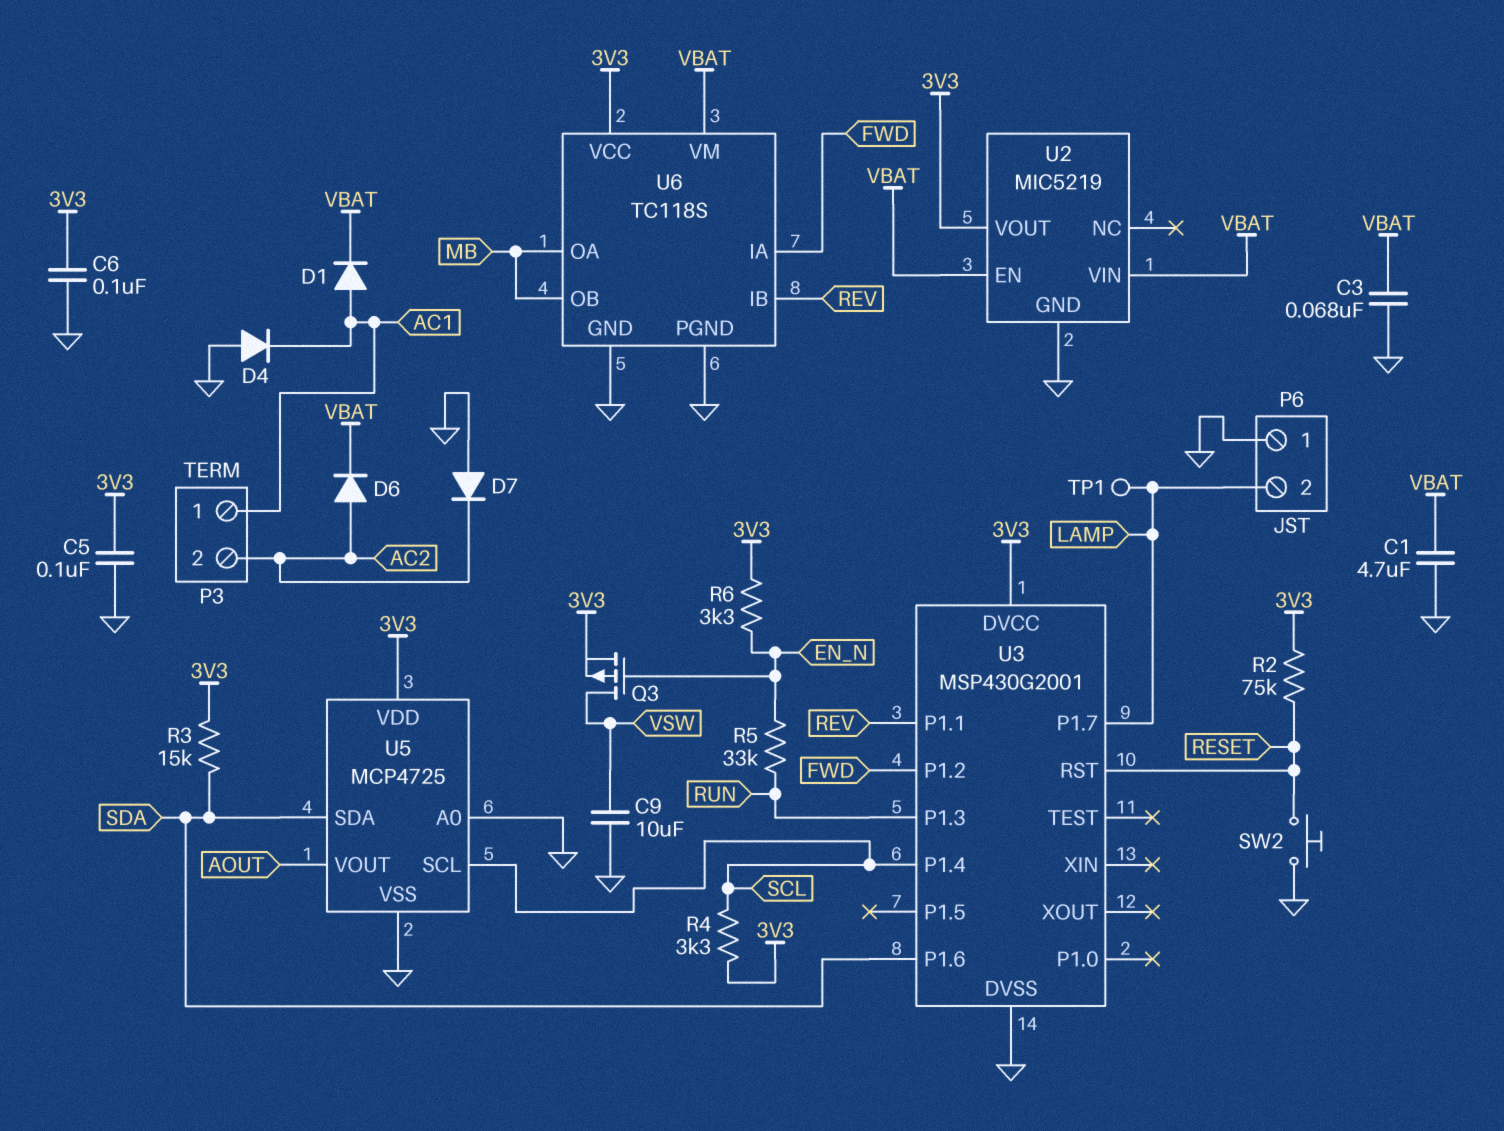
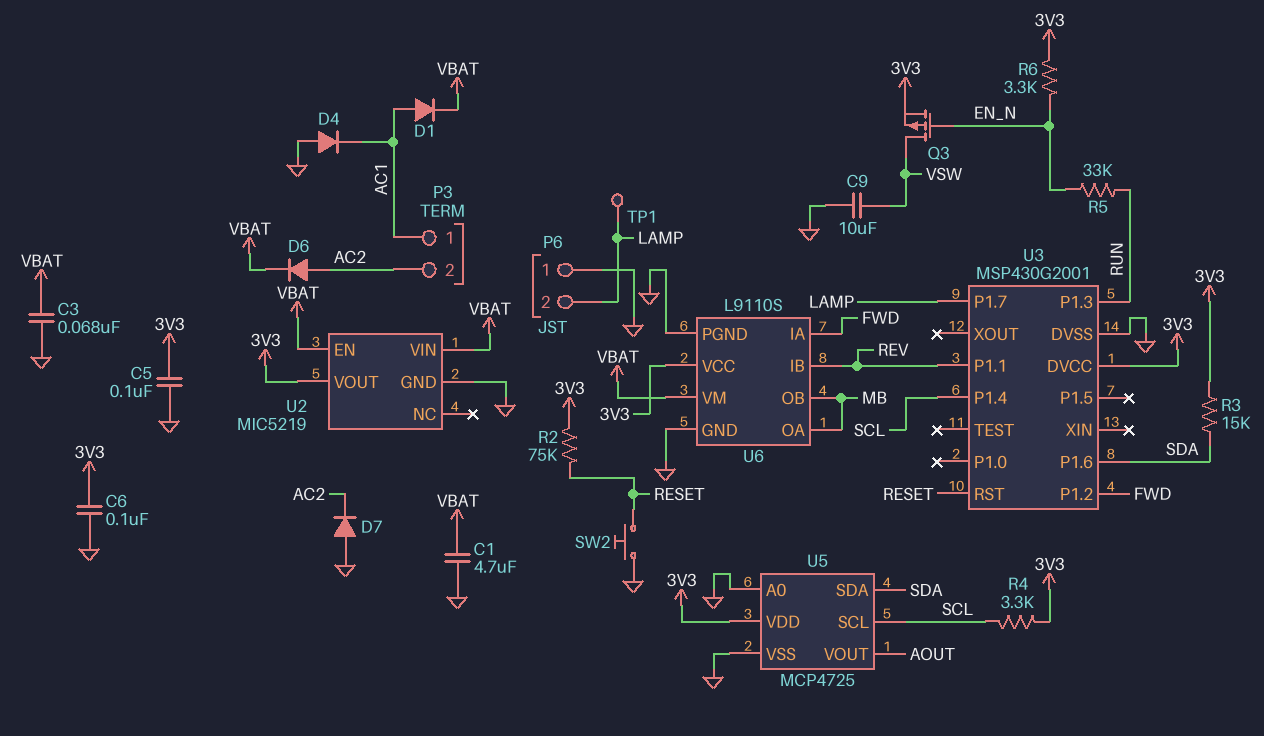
U6: TC118S -> L9110S

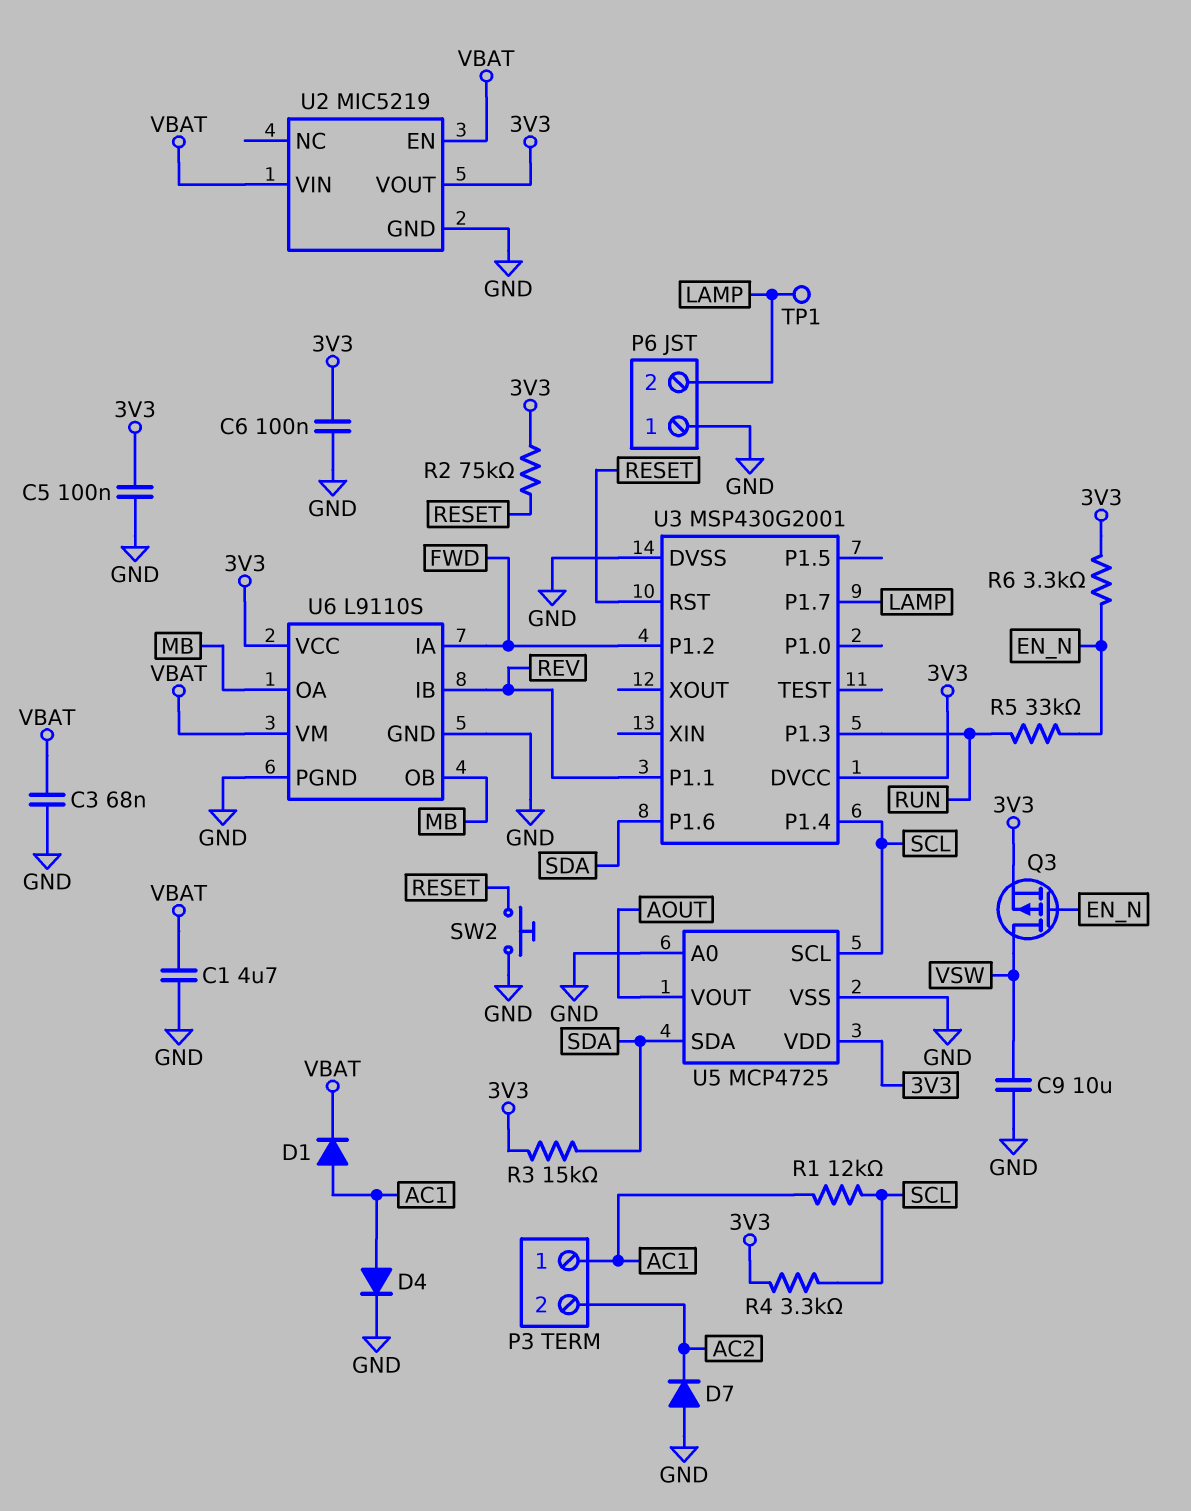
D4: diode (A GND, K AC1) -> diode (A AC1, K GND)
D6: diode (A AC2, K VBAT) -> none
R1: none -> 12k (AC1, SCL)

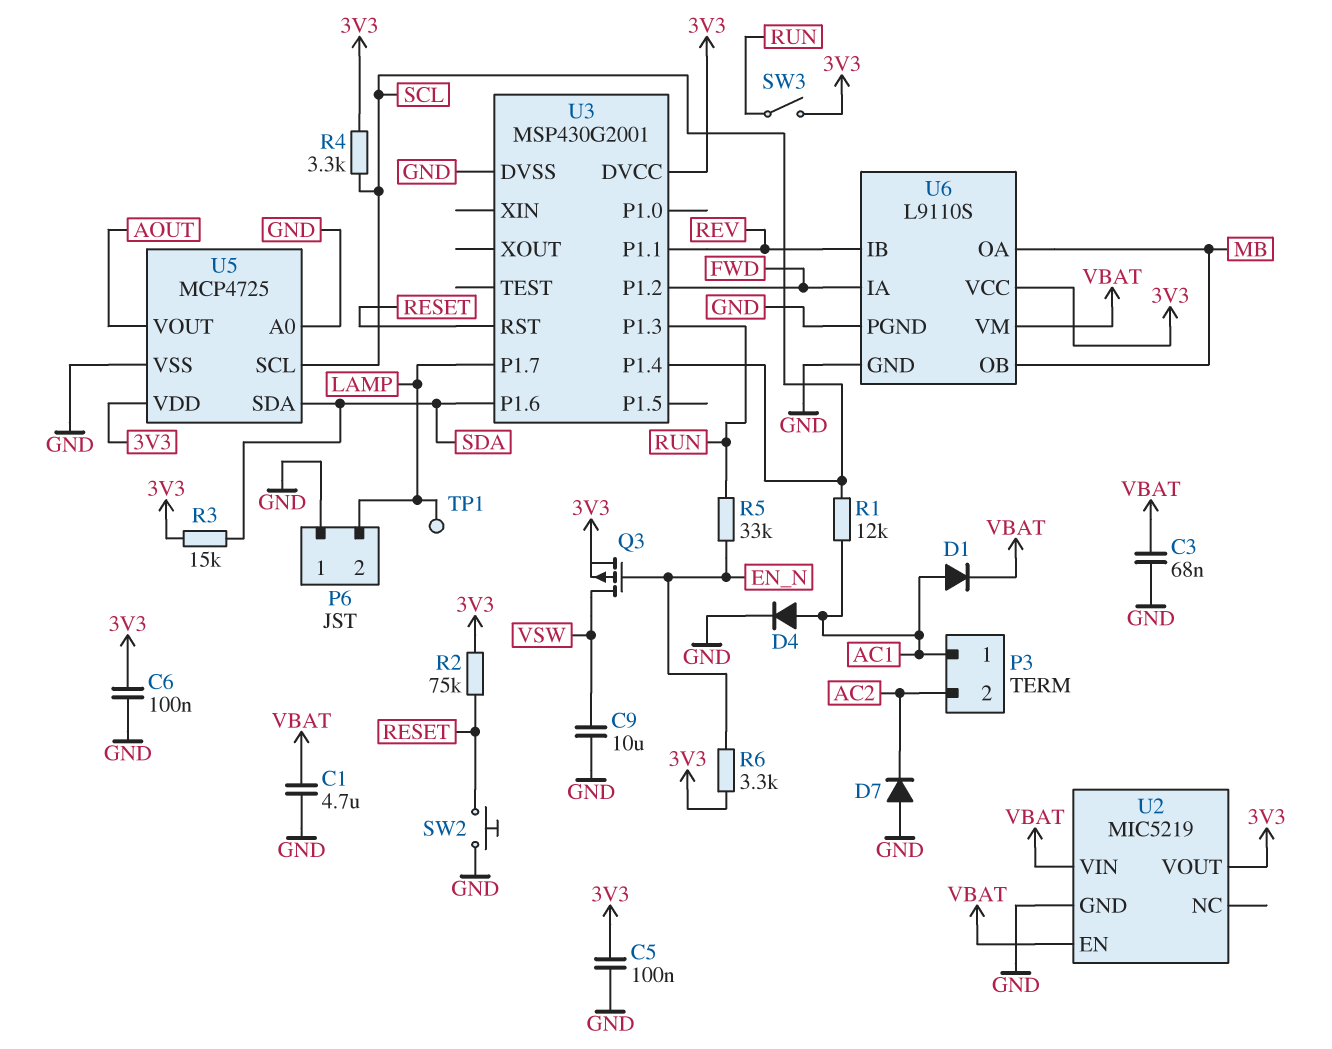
SW3: none -> switch (3V3, RUN)

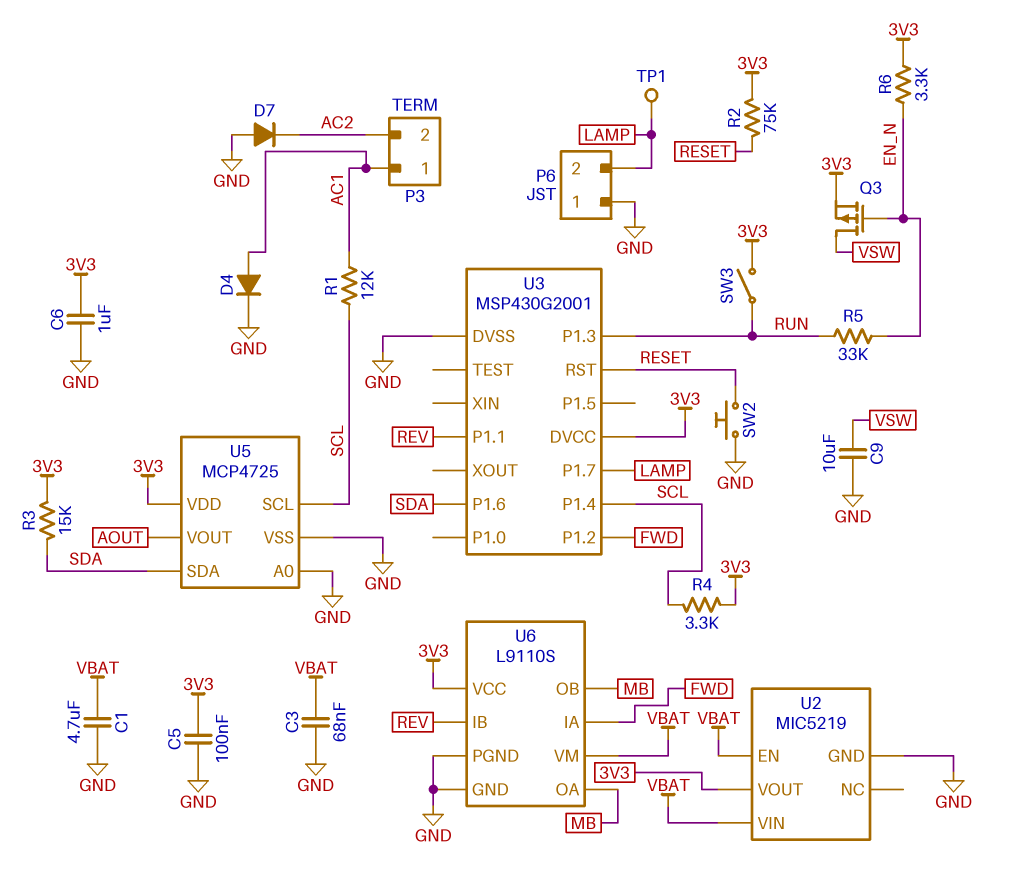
C6: 100nF (3V3, GND) -> 1uF (3V3, GND)
D1: diode (A AC1, K VBAT) -> none

